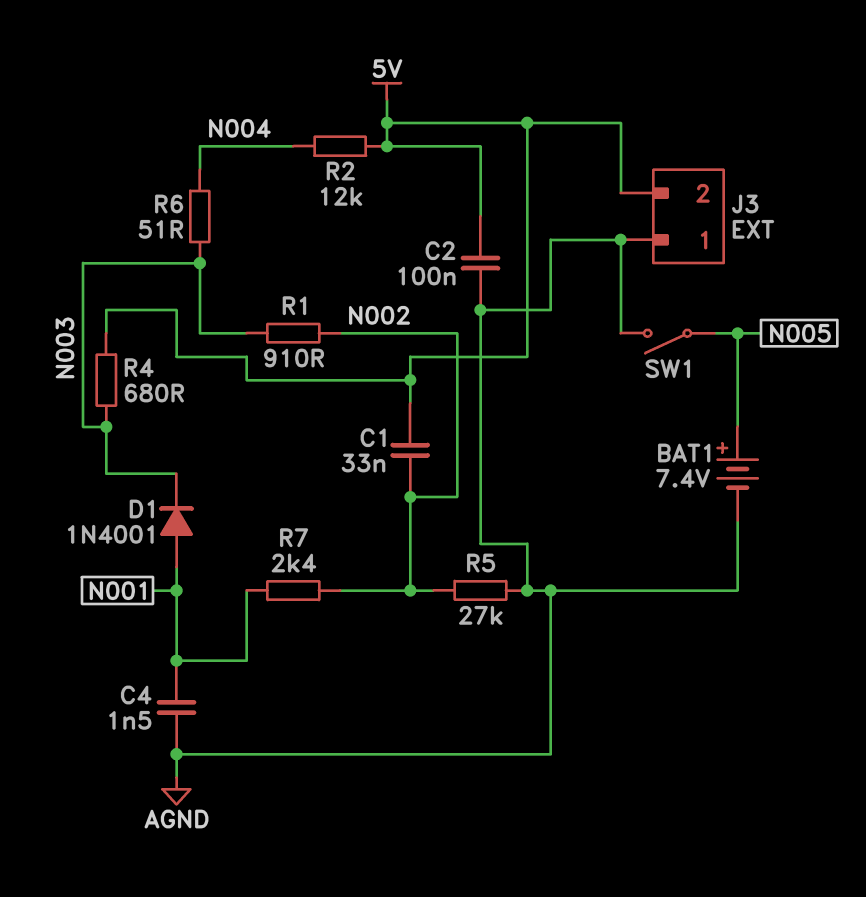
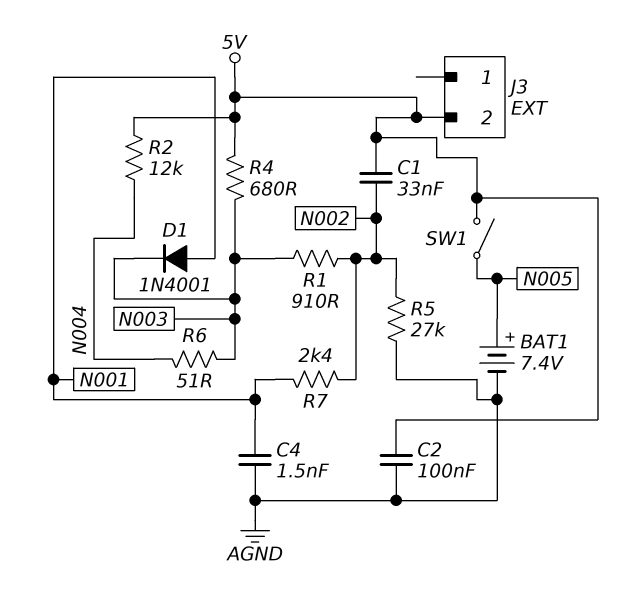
J3 pin 1: AGND -> none
SW1: switch (AGND, N005) -> switch (5V, N005)

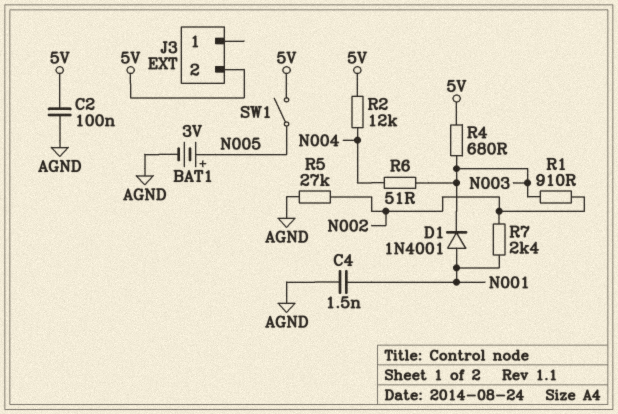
BAT1: 7.4V (plus N005, minus AGND) -> 3V (plus N005, minus AGND)
C1: 33nF (5V, N002) -> none

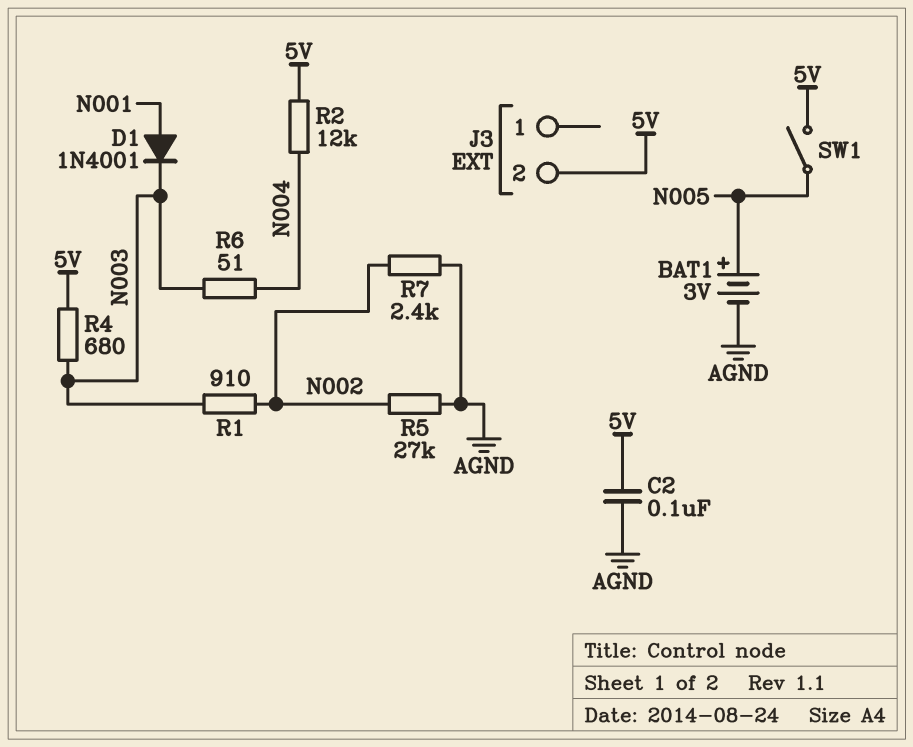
C4: 1.5nF (AGND, N001) -> none
R7: 2.4k (N001, N002) -> 2.4k (AGND, N002)

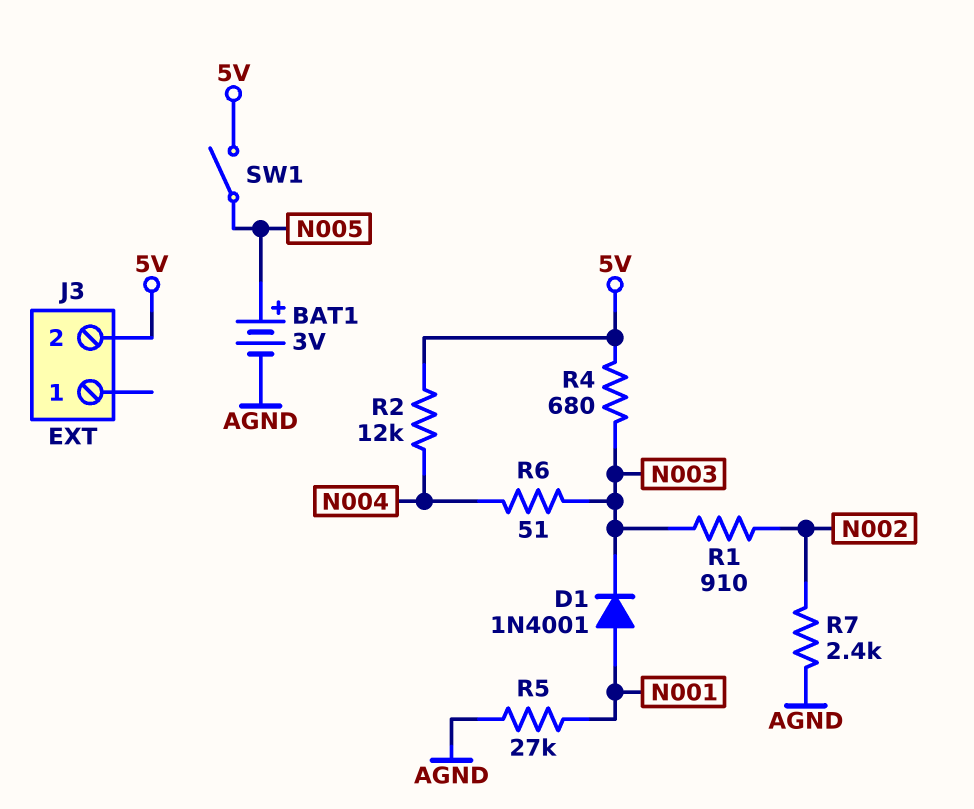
C2: 100nF (5V, AGND) -> none
R5: 27k (AGND, N002) -> 27k (AGND, N001)

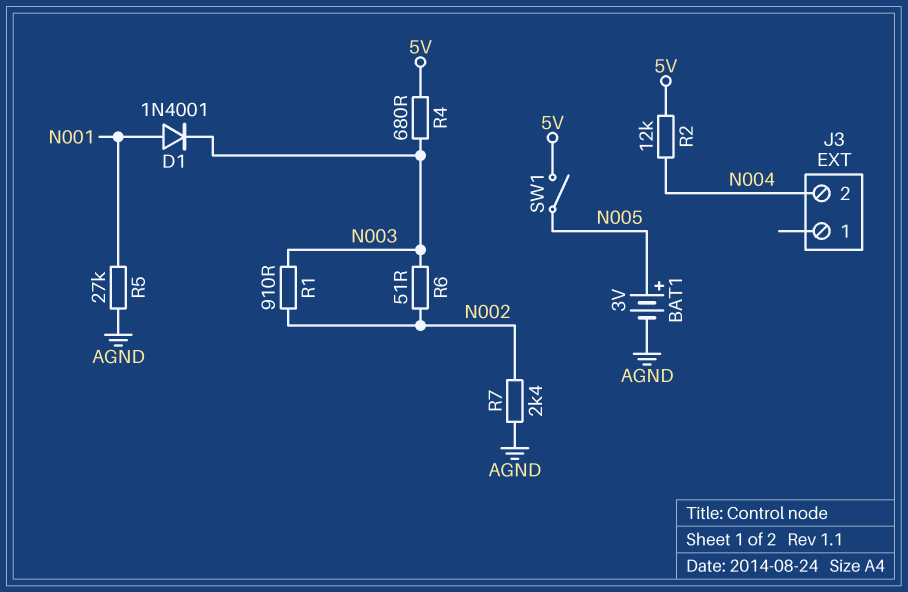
J3 pin 2: 5V -> N004
R6: 51 (N003, N004) -> 51 (N002, N003)

